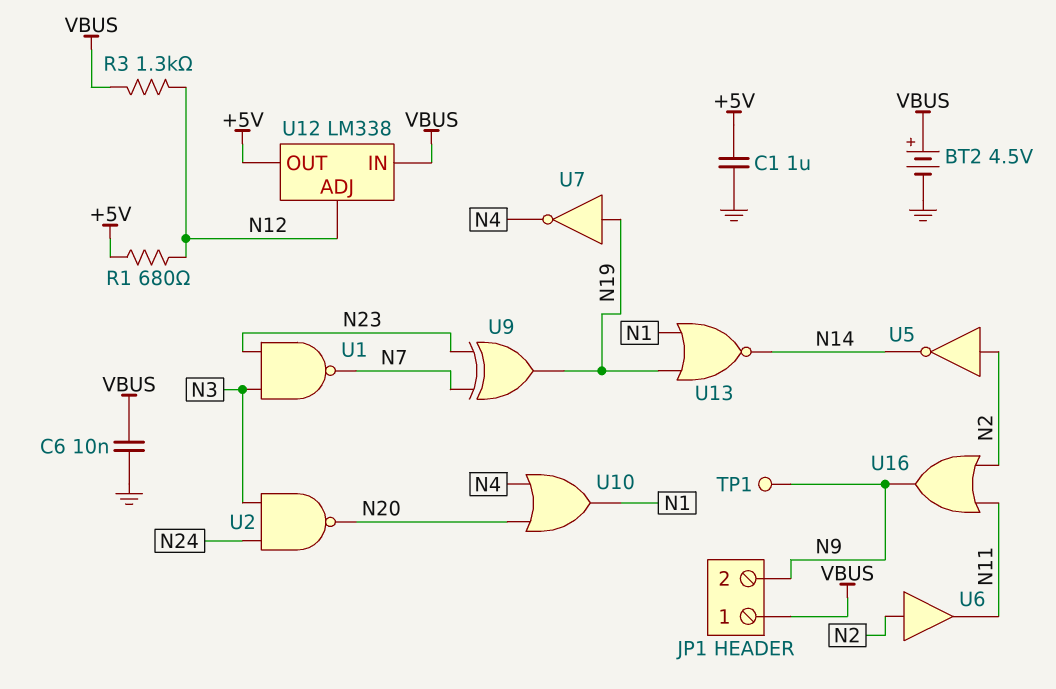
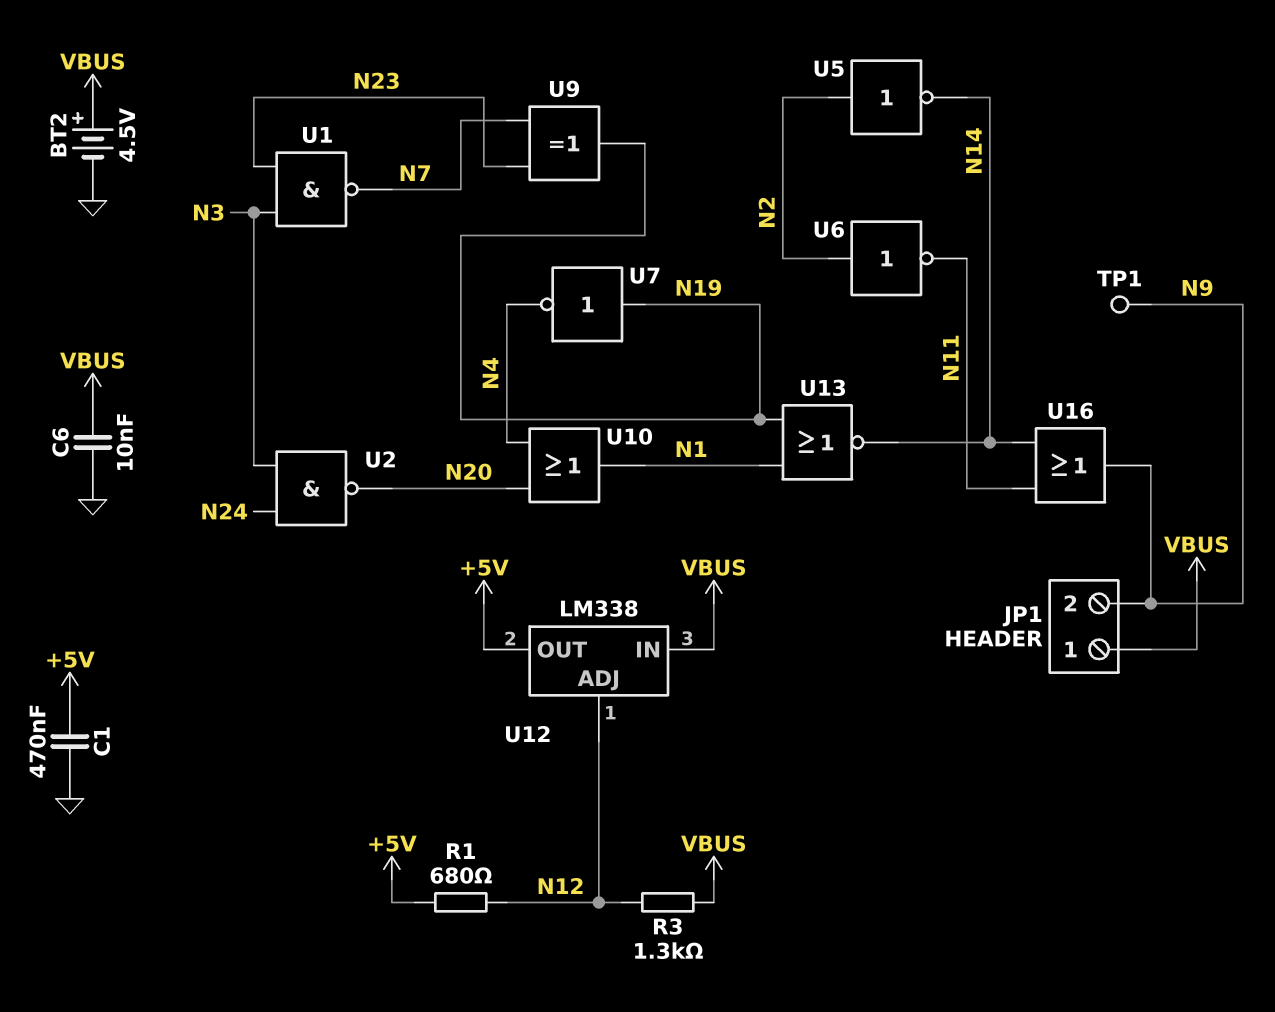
C1: 1uF (+5V, GND) -> 470nF (+5V, GND)
U6: buffer (in N2, out N11) -> NOT (in N2, out N11)
U16: OR (in N2, in N11, out N9) -> OR (in N11, in N14, out N9)

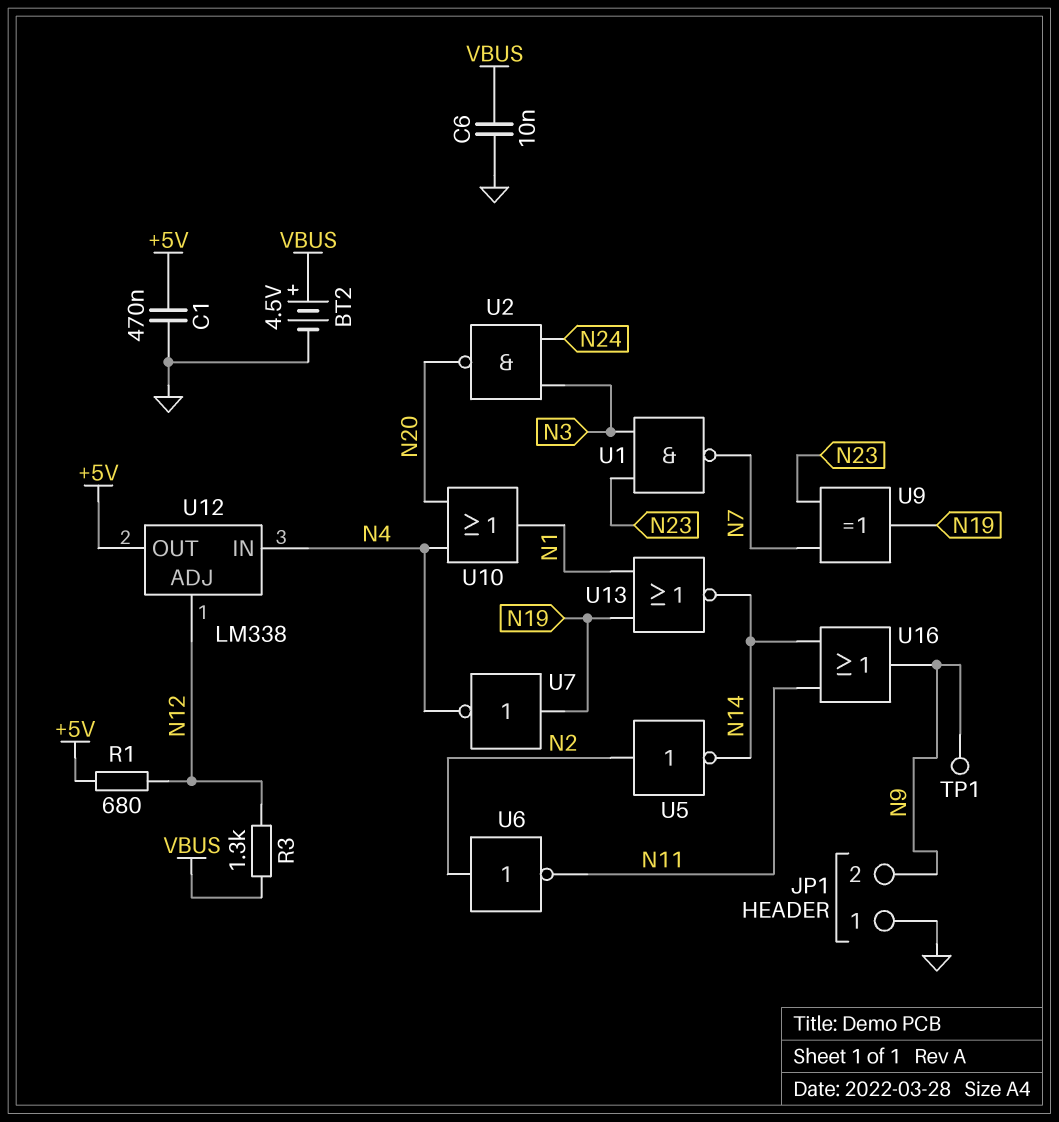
JP1 pin 1: VBUS -> GND
U12 pin IN: VBUS -> N4

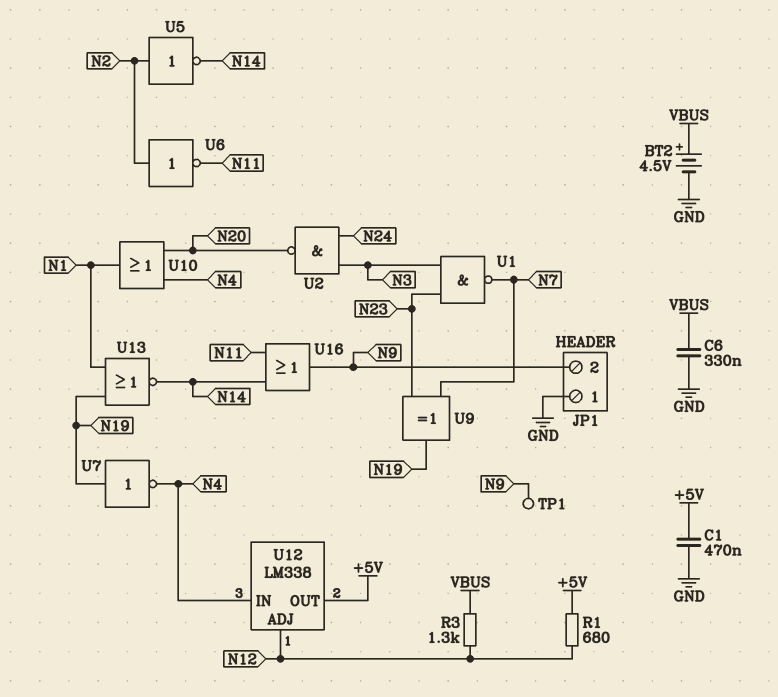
C6: 10nF (GND, VBUS) -> 330nF (GND, VBUS)

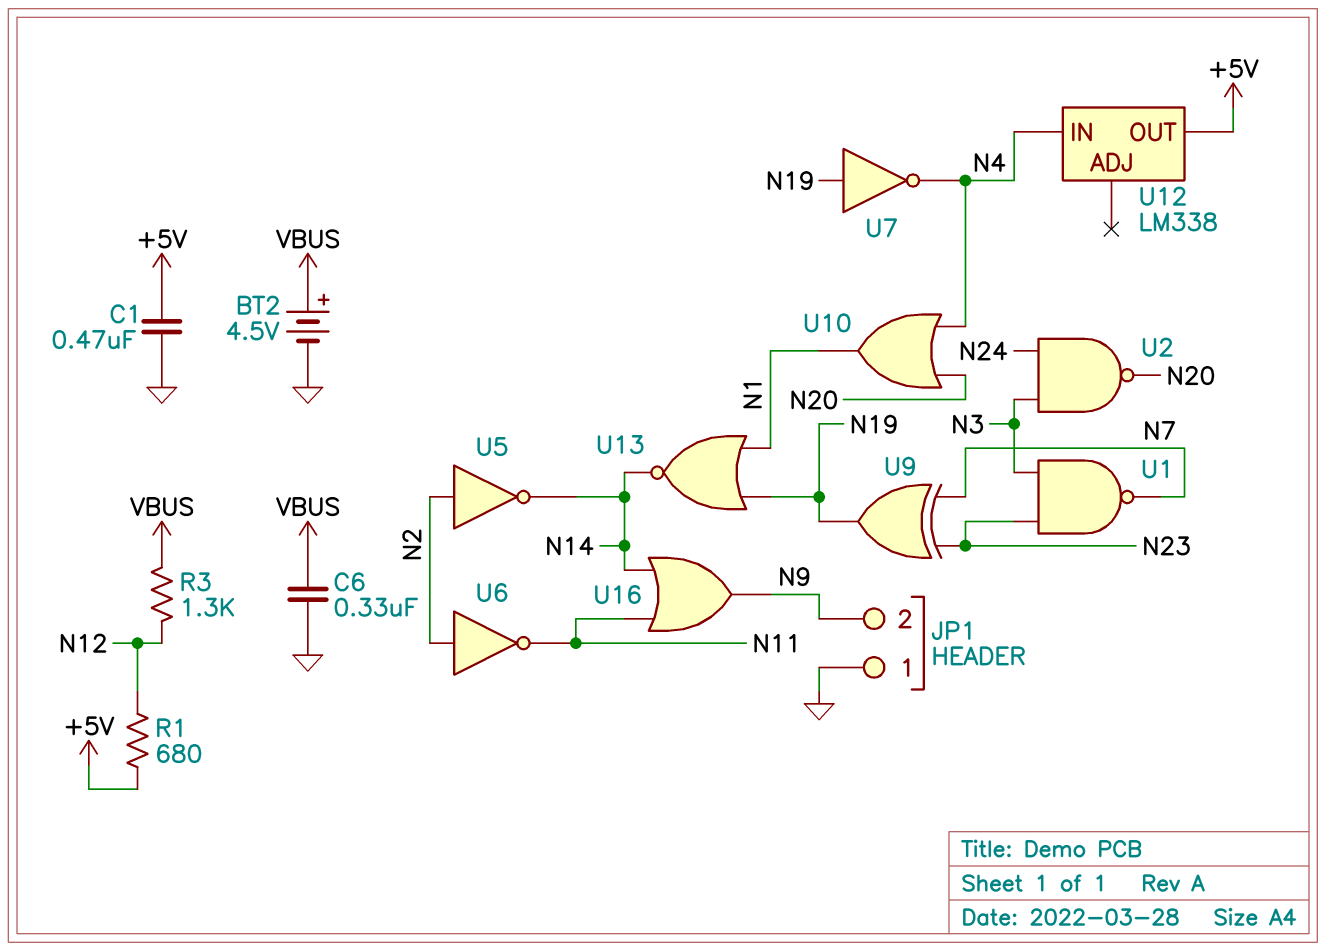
TP1: test point (N9) -> none
U12 pin ADJ: N12 -> none

